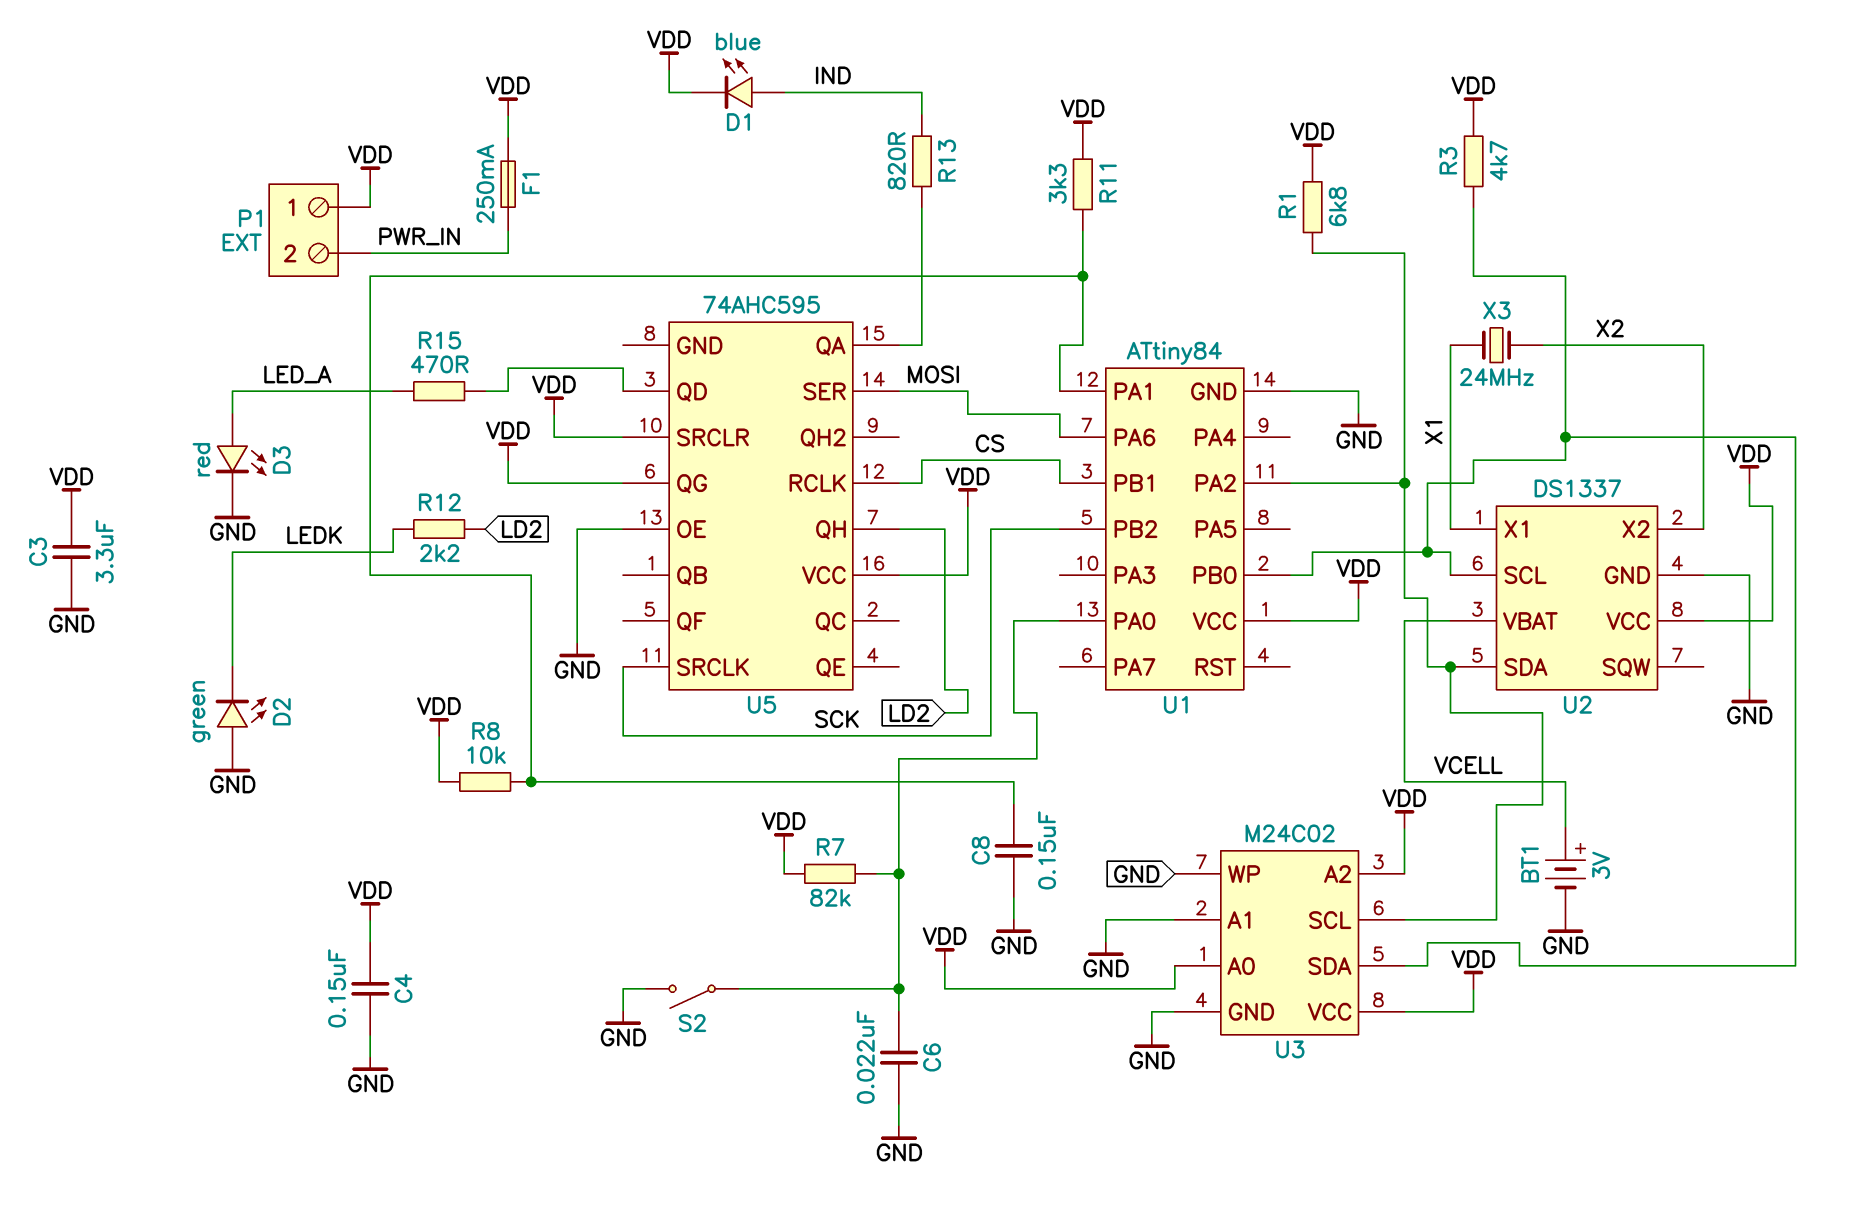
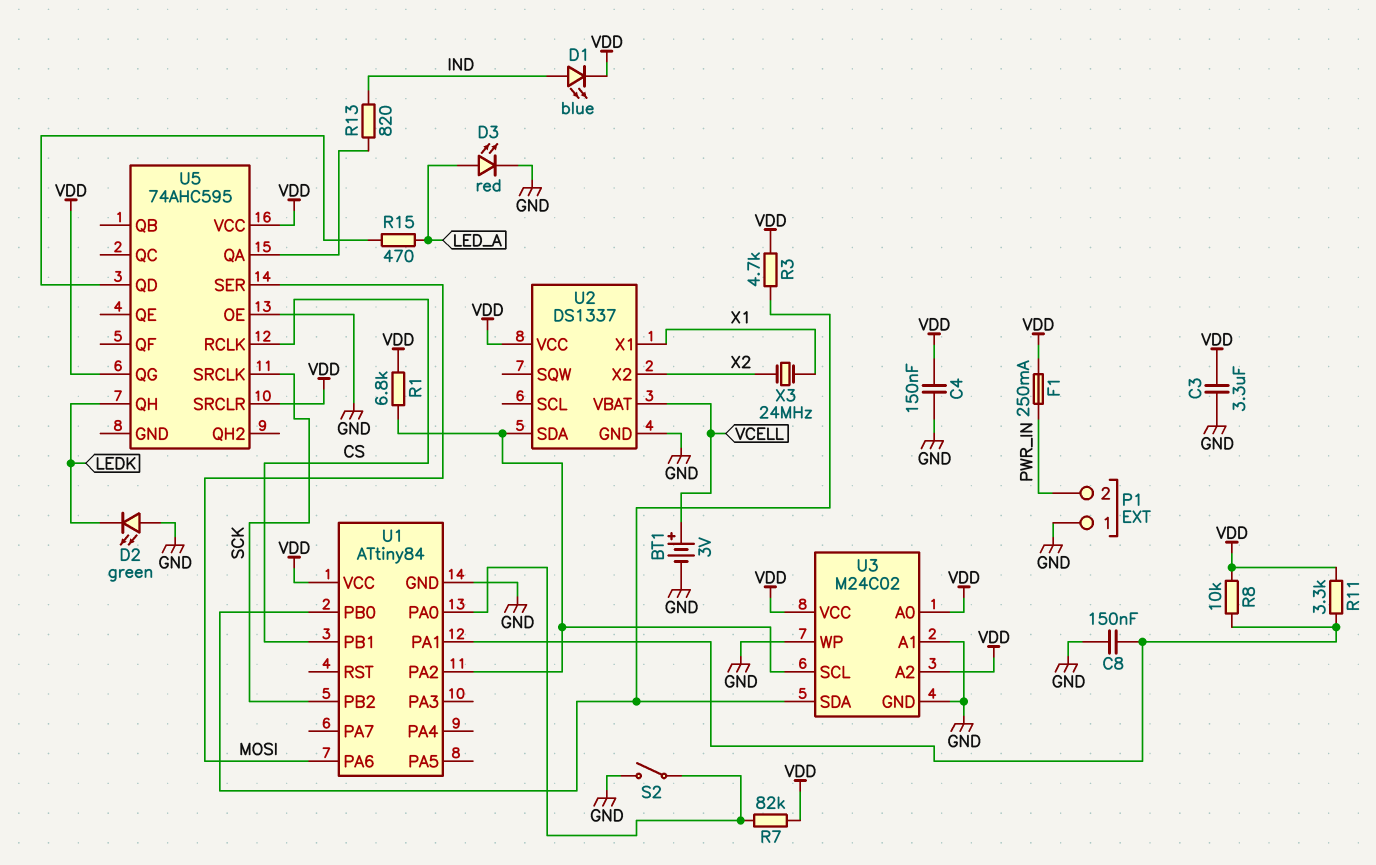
C6: 22nF (GND, U1/PA0) -> none
P1 pin 1: VDD -> GND
R12: 2.2k (LD2, LEDK) -> none
U2 pin SCL: U1/PB0 -> none
U5 pin QH: LD2 -> LEDK

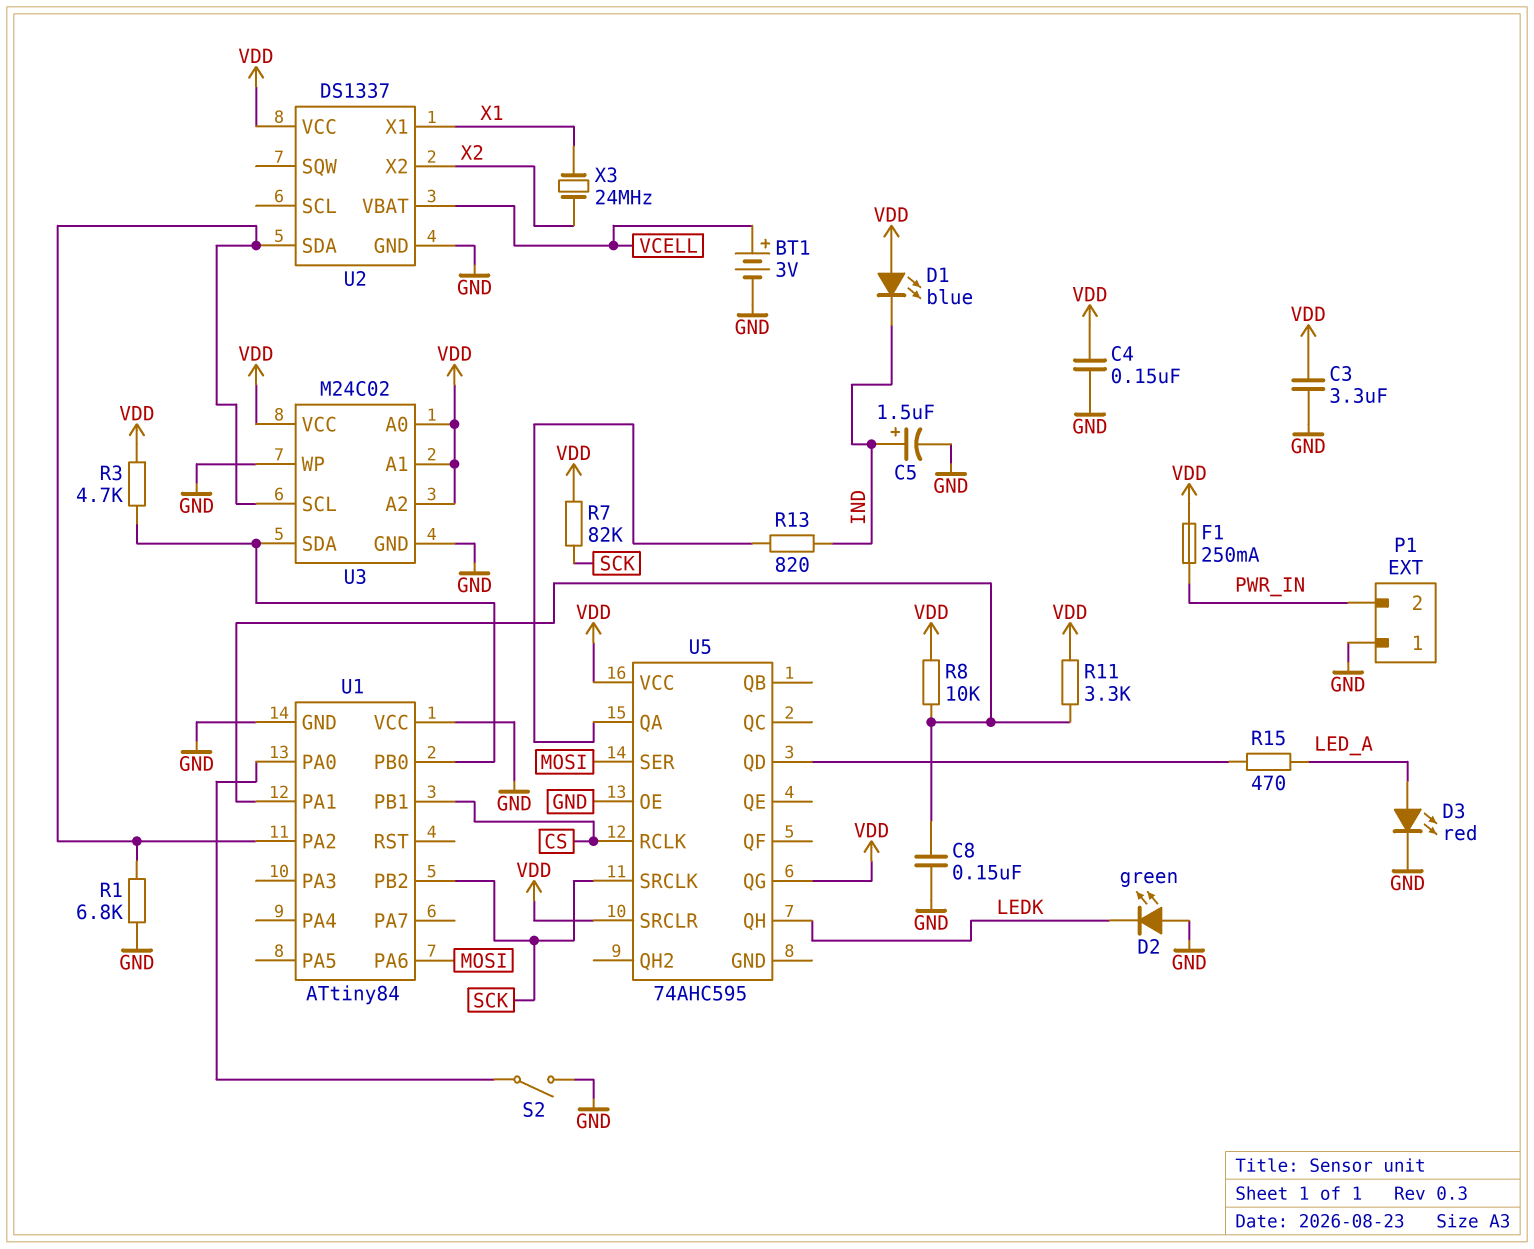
C5: none -> 1.5uF (plus IND, minus GND)
D1: LED blue (A IND, K VDD) -> LED blue (A VDD, K IND)
R1: 6.8k (U1/PA2, VDD) -> 6.8k (GND, U1/PA2)
R7: 82k (U1/PA0, VDD) -> 82k (SCK, VDD)
U1 pin VCC: VDD -> GND
U3 pin A1: GND -> VDD

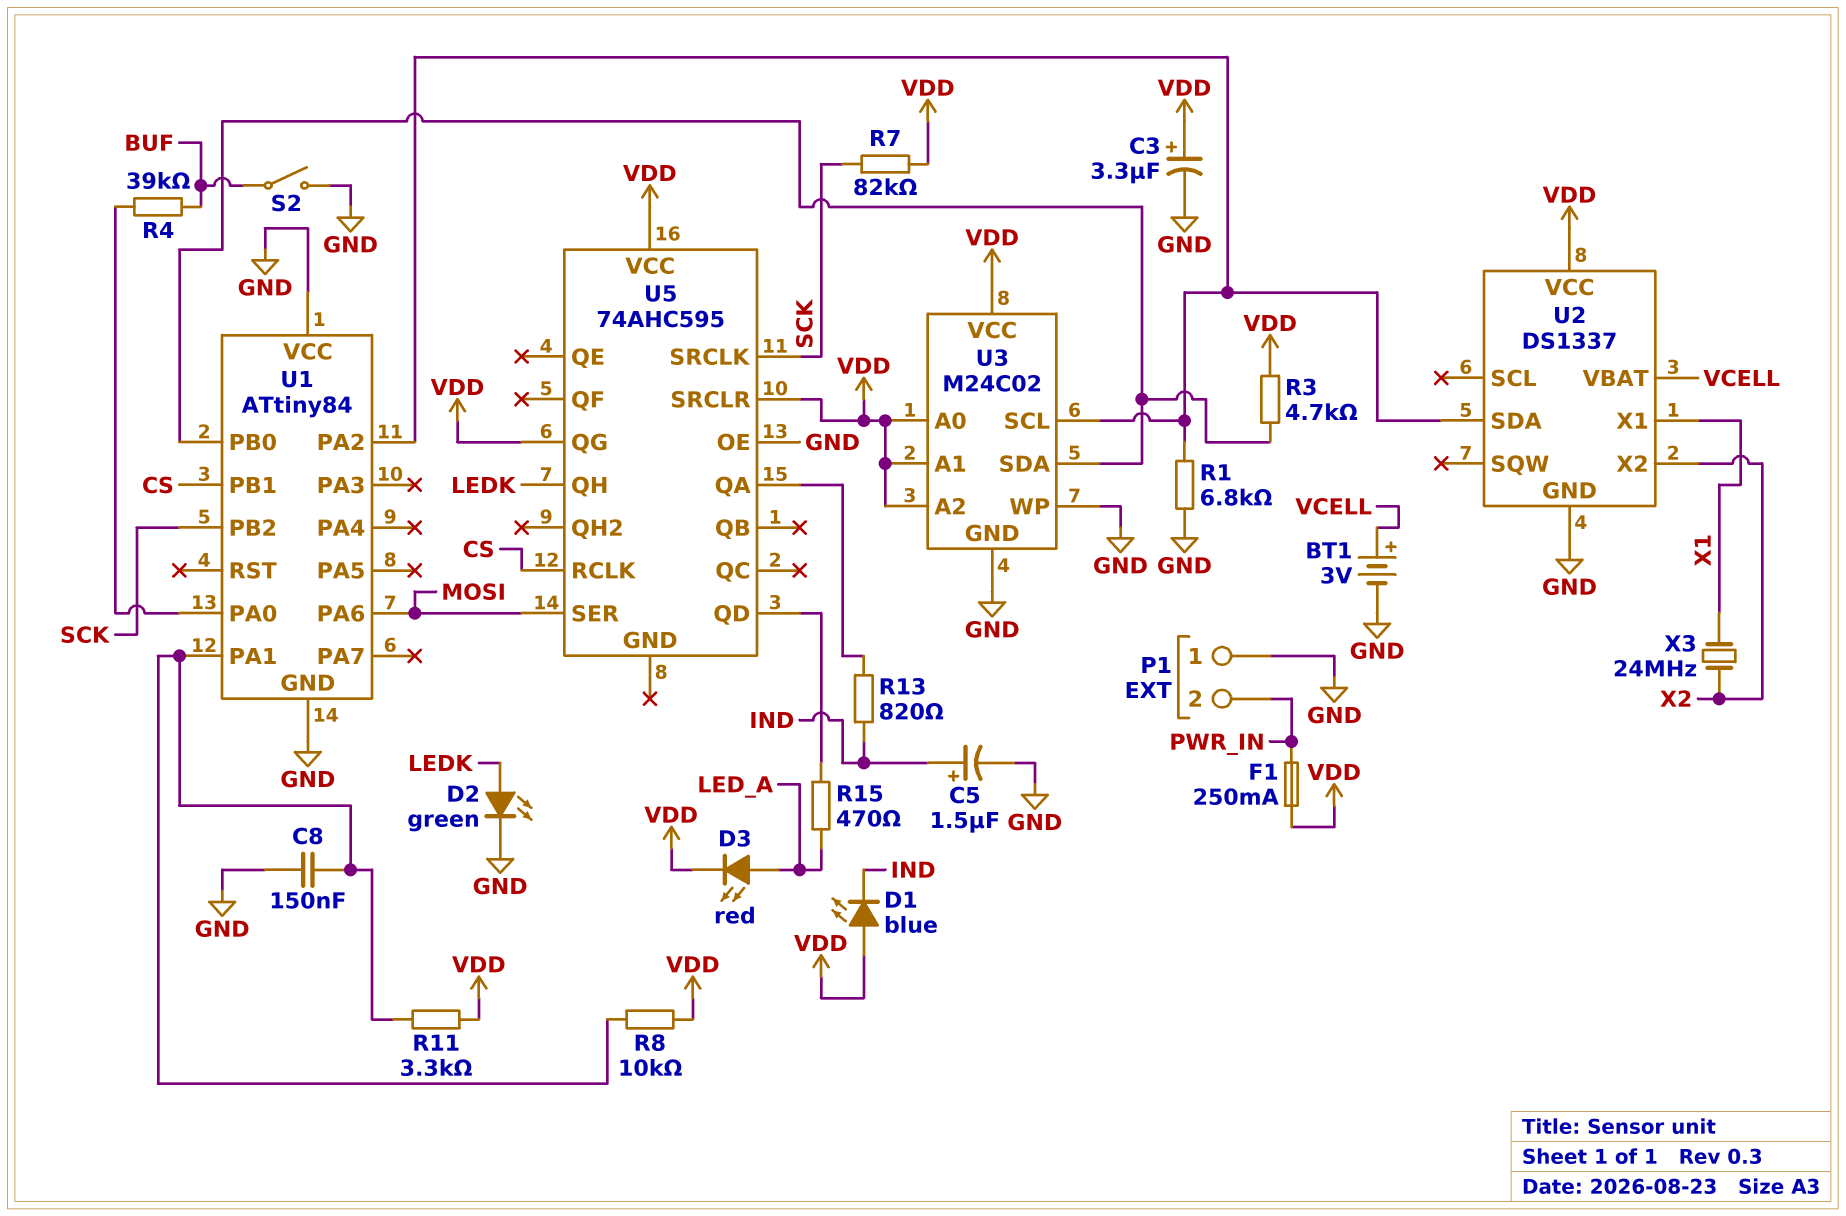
C3: 3.3uF (GND, VDD) -> 3.3uF (plus VDD, minus GND)
C4: 150nF (GND, VDD) -> none
D2: LED green (A GND, K LEDK) -> LED green (A LEDK, K GND)
D3: LED red (A LED_A, K GND) -> LED red (A LED_A, K VDD)
R4: none -> 39k (BUF, U1/PA0)
S2: switch (GND, U1/PA0) -> switch (BUF, GND)

